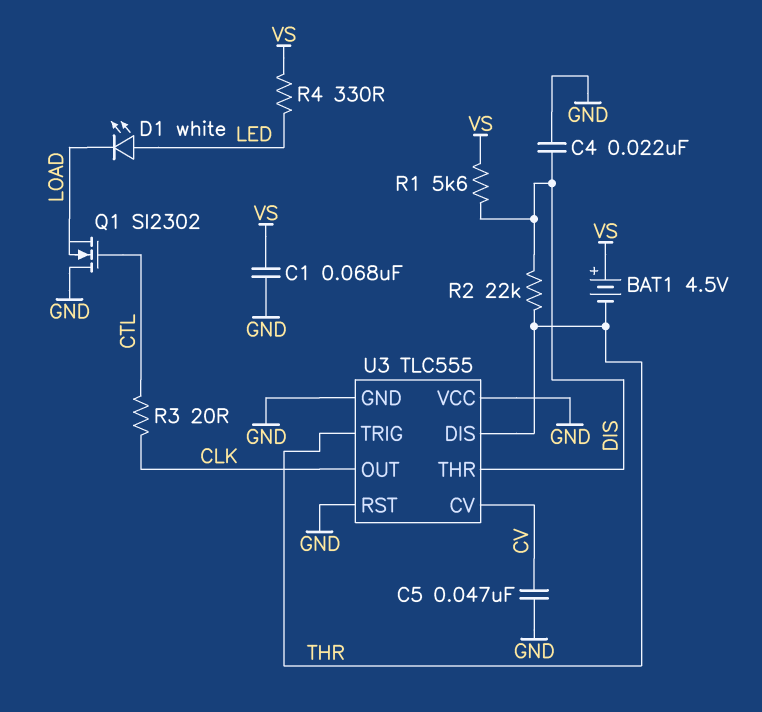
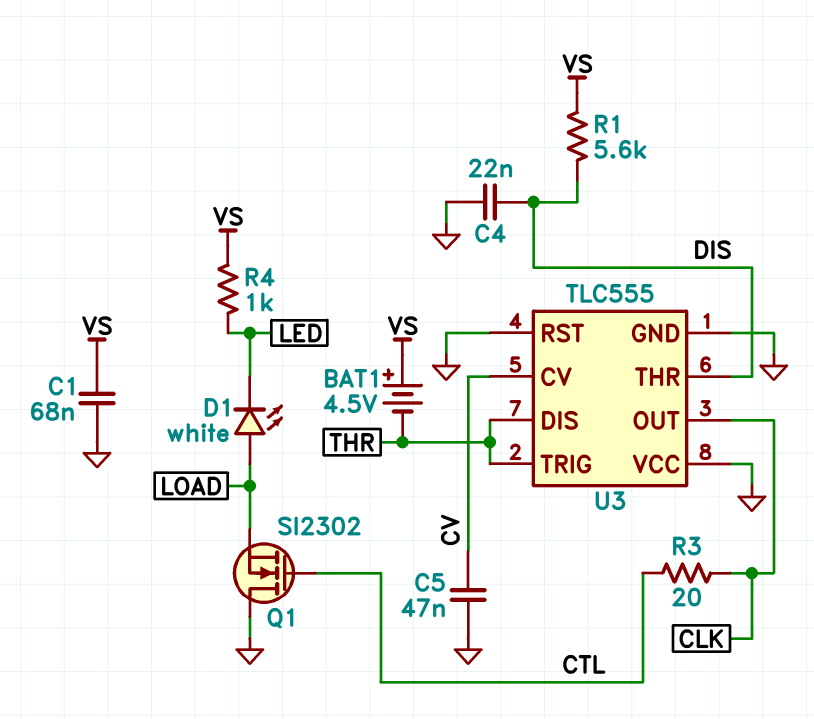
D1: LED white (A LED, K LOAD) -> LED white (A LOAD, K LED)
R2: 22k (DIS, THR) -> none
R4: 330 (LED, VS) -> 1k (LED, VS)

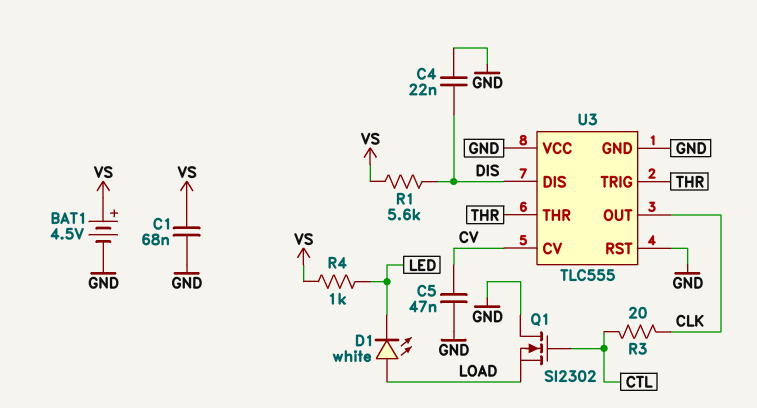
BAT1: 4.5V (plus VS, minus THR) -> 4.5V (plus VS, minus GND)
U3 pin DIS: THR -> DIS
U3 pin THR: DIS -> THR

